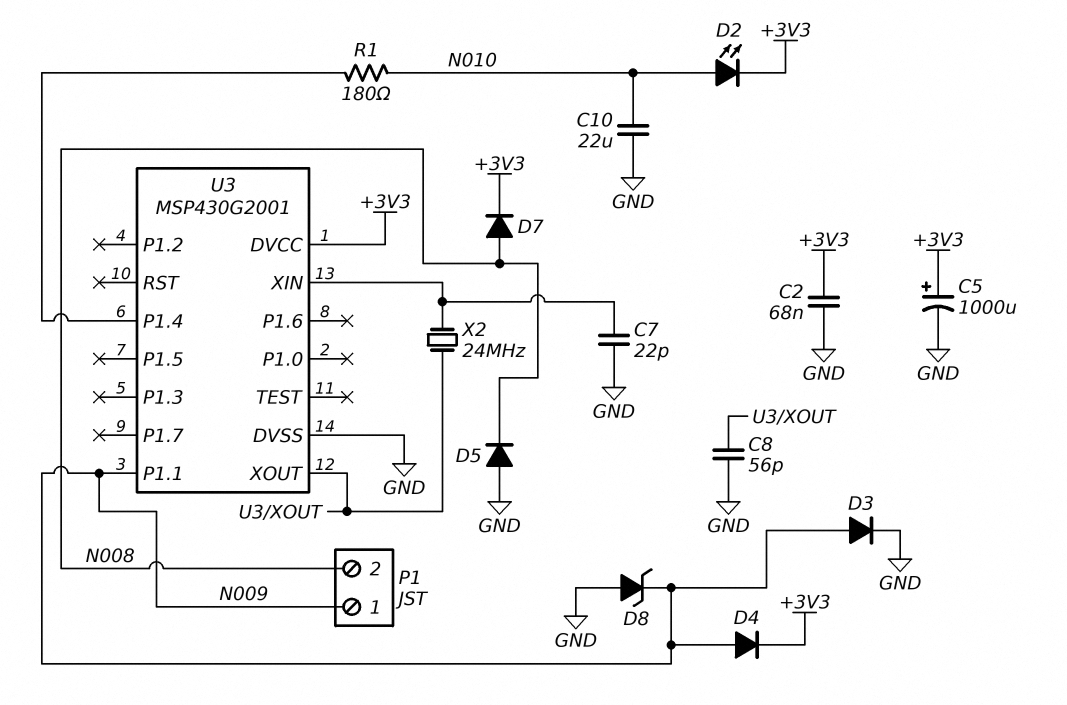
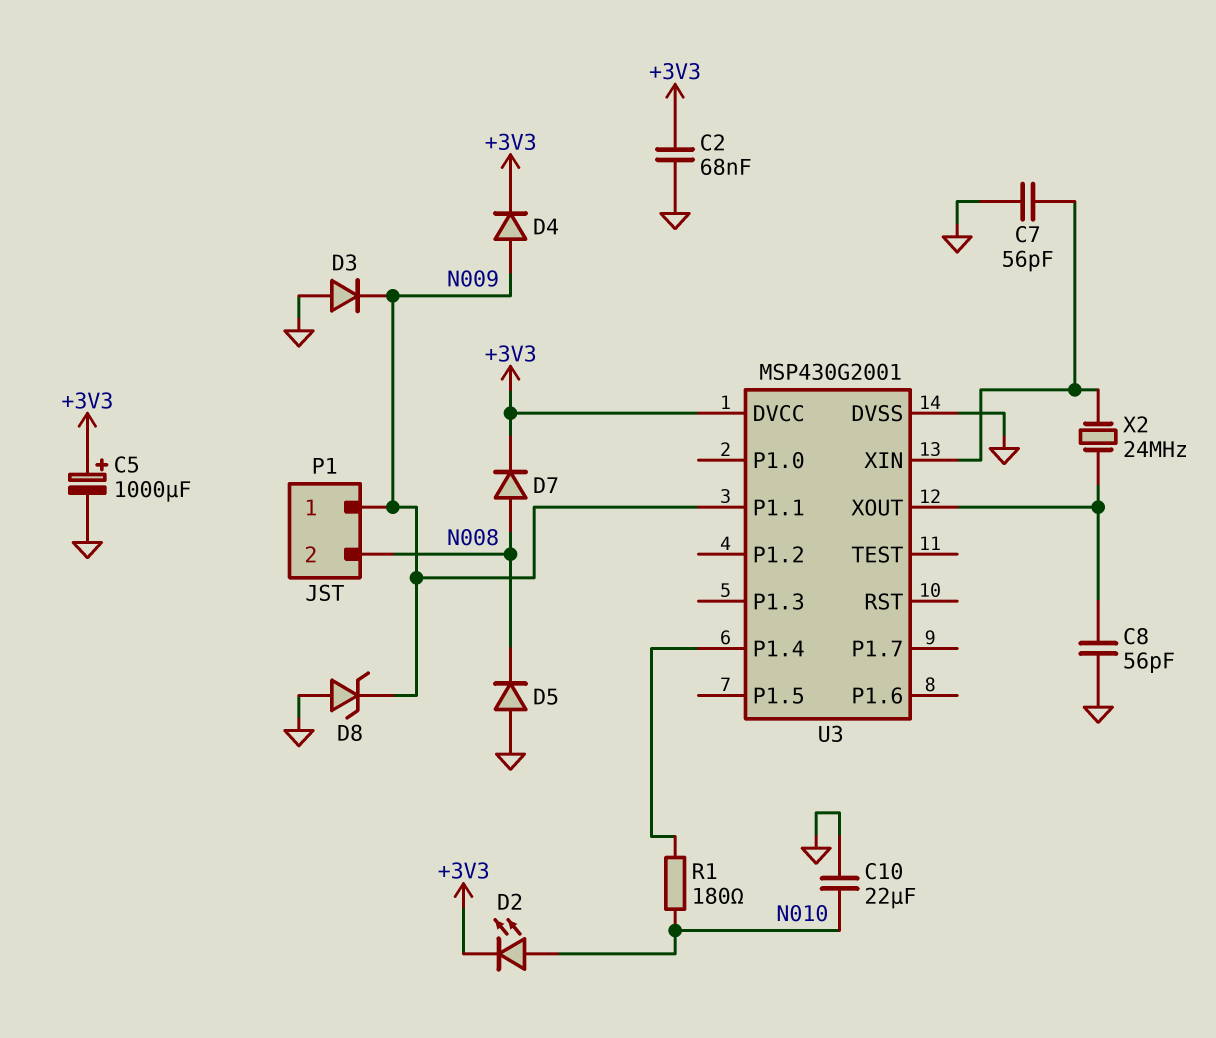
C7: 22pF (GND, U3/XIN) -> 56pF (GND, U3/XIN)
D3: diode (A N009, K GND) -> diode (A GND, K N009)

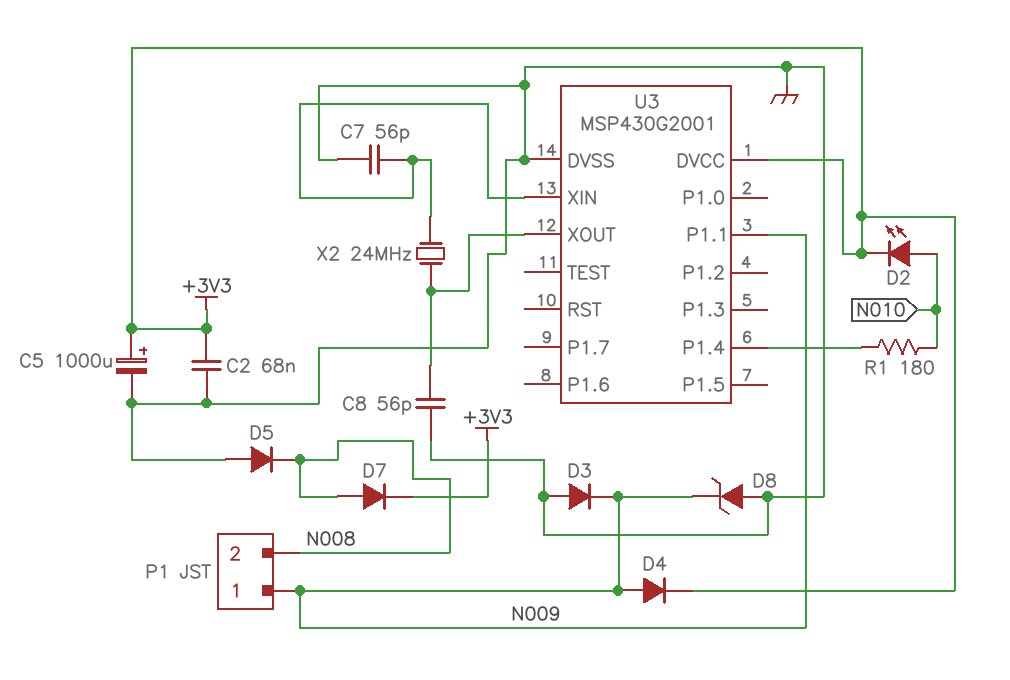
C10: 22uF (GND, N010) -> none

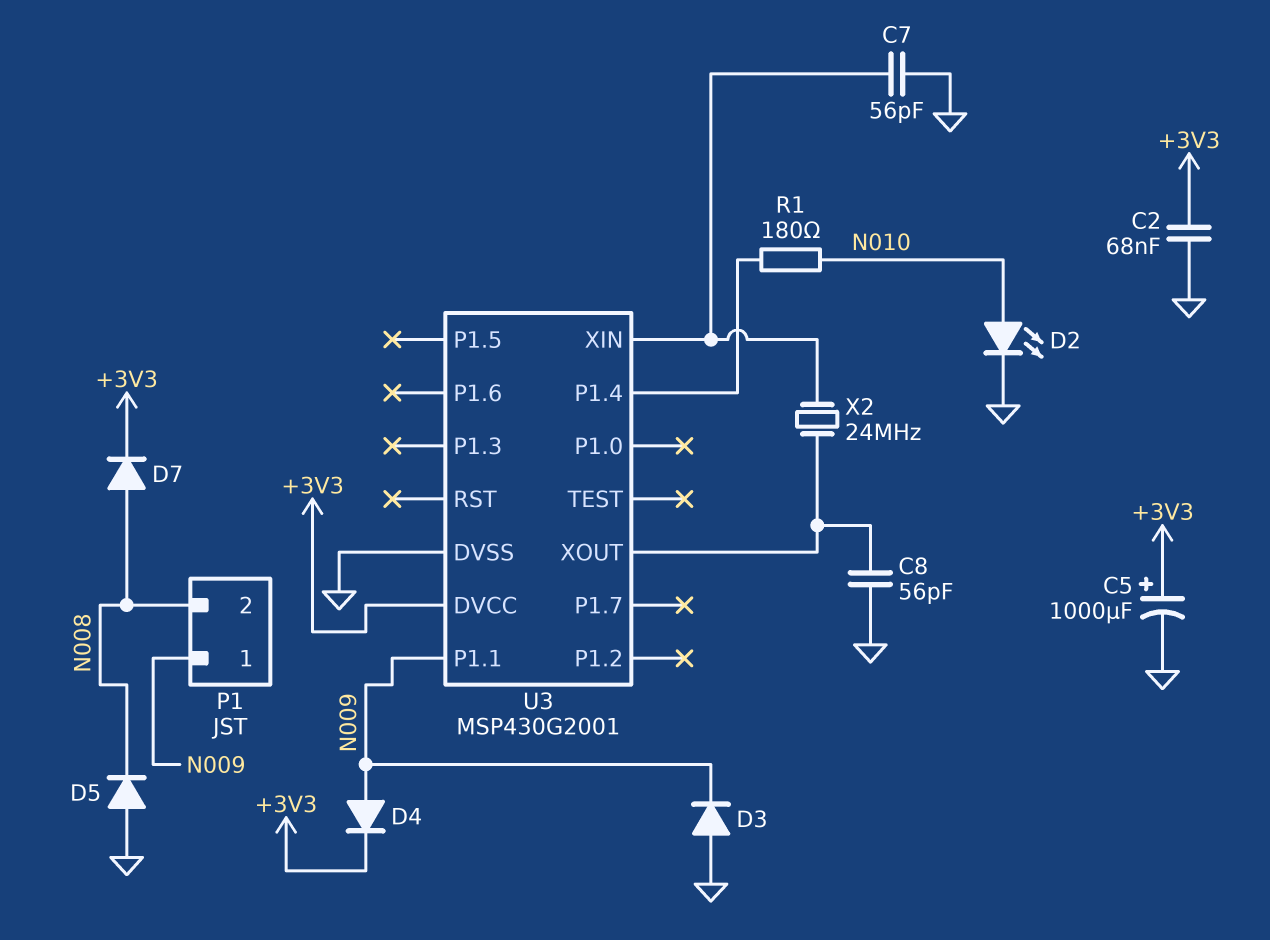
D2: LED (A N010, K +3V3) -> LED (A N010, K GND)
D8: zener (A GND, K N009) -> none

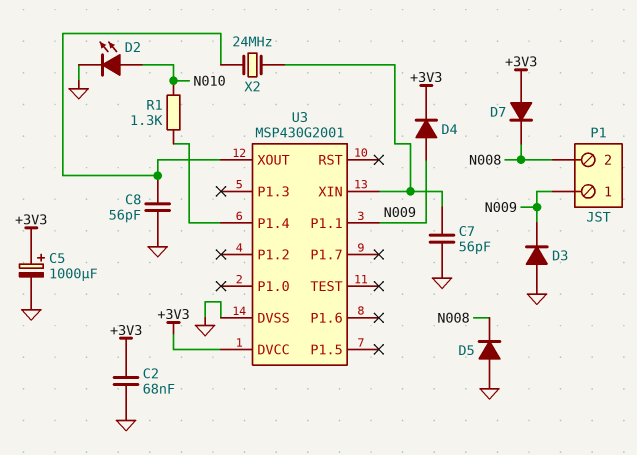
D7: diode (A N008, K +3V3) -> diode (A +3V3, K N008)
R1: 180 (N010, U3/P1.4) -> 1.3k (N010, U3/P1.4)

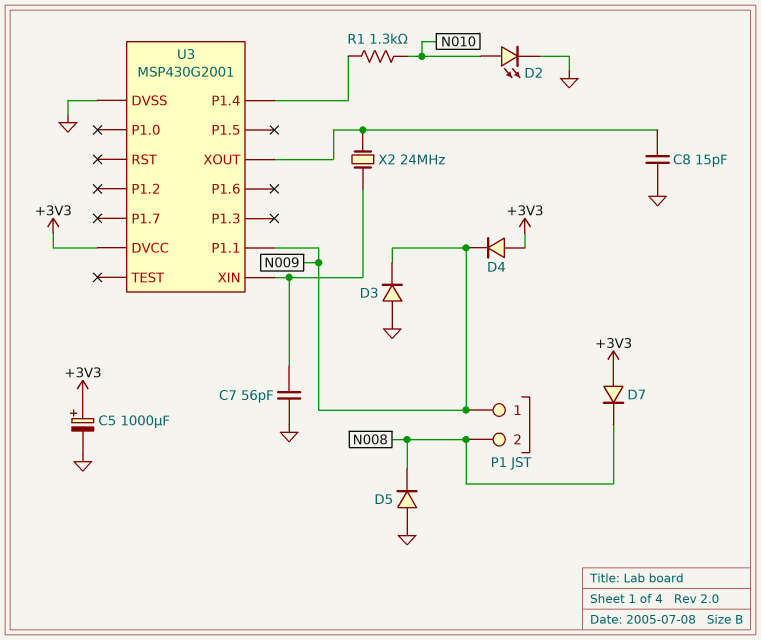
C2: 68nF (+3V3, GND) -> none
C8: 56pF (GND, U3/XOUT) -> 15pF (GND, U3/XOUT)
D4: diode (A N009, K +3V3) -> diode (A +3V3, K N009)

